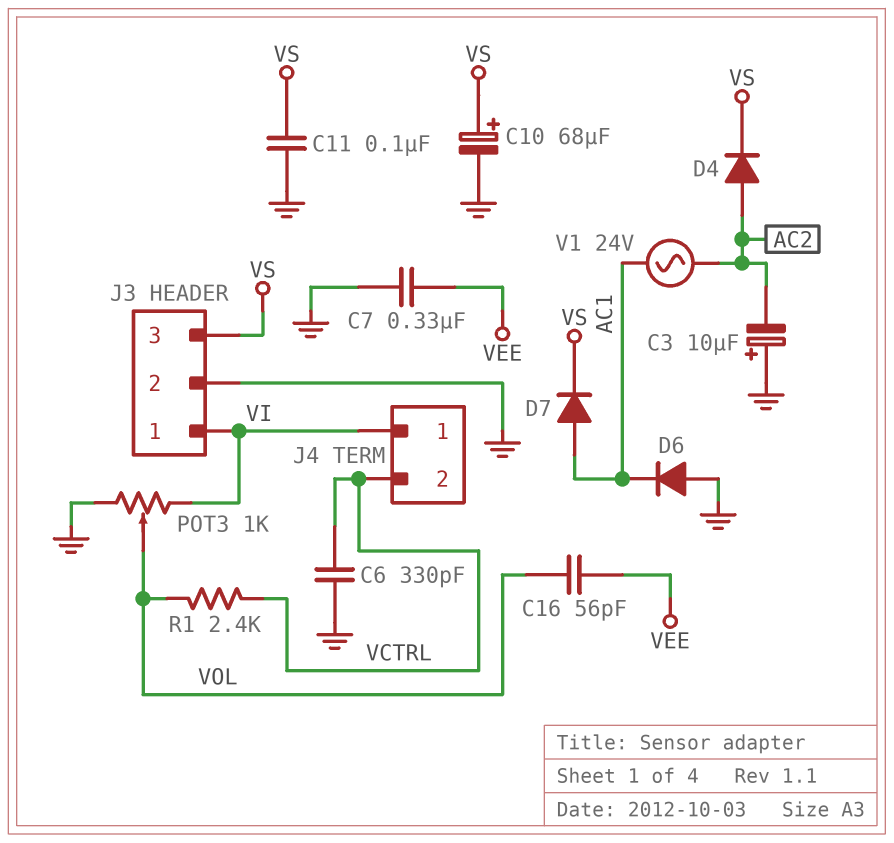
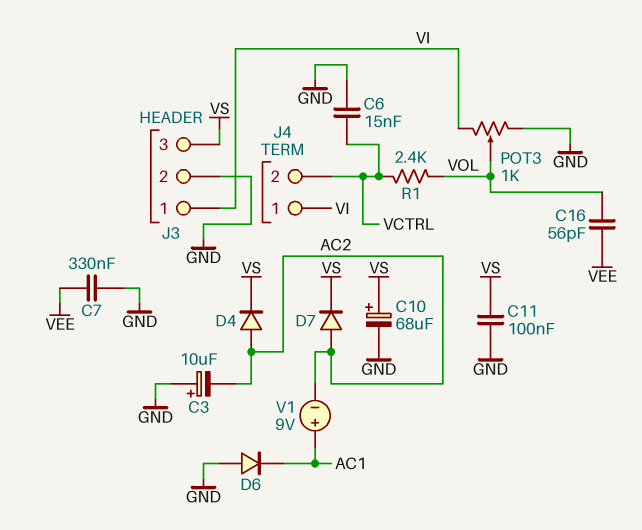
C6: 330pF (GND, VCTRL) -> 15nF (GND, VCTRL)
D7: diode (A AC1, K VS) -> diode (A AC2, K VS)
V1: AC 24V (AC1, AC2) -> 9V (plus AC1, minus AC2)

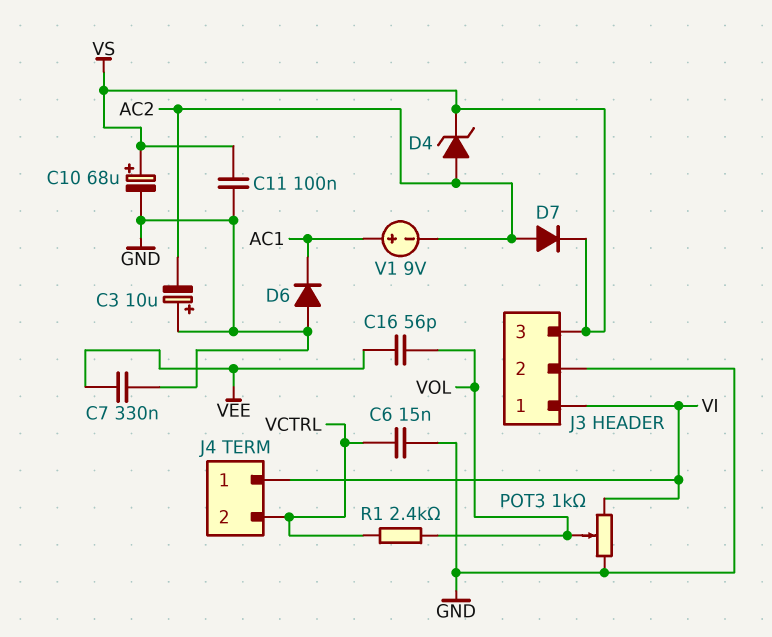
D4: diode (A AC2, K VS) -> zener (A AC2, K VS)

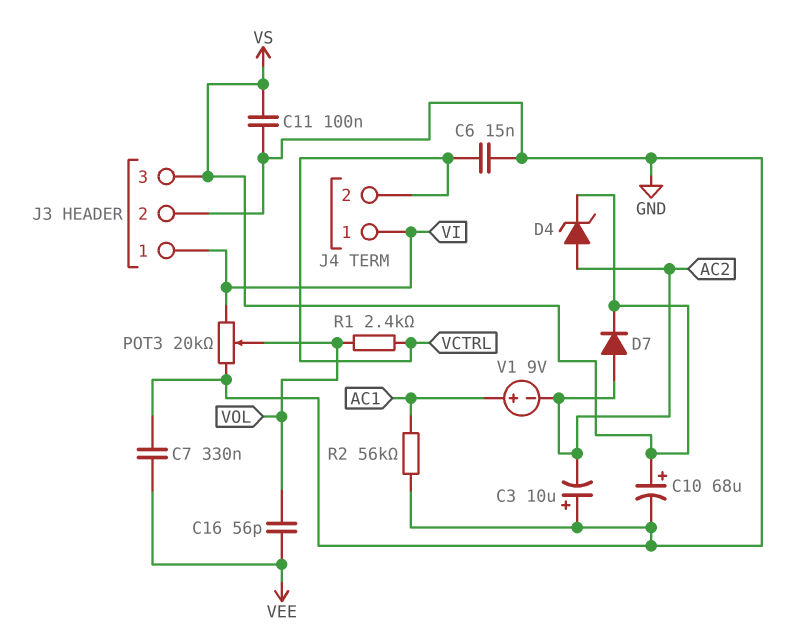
D6: diode (A GND, K AC1) -> none
POT3: 1k (GND, VI, wiper VOL) -> 20k (GND, VI, wiper VOL)
R2: none -> 56k (AC1, GND)

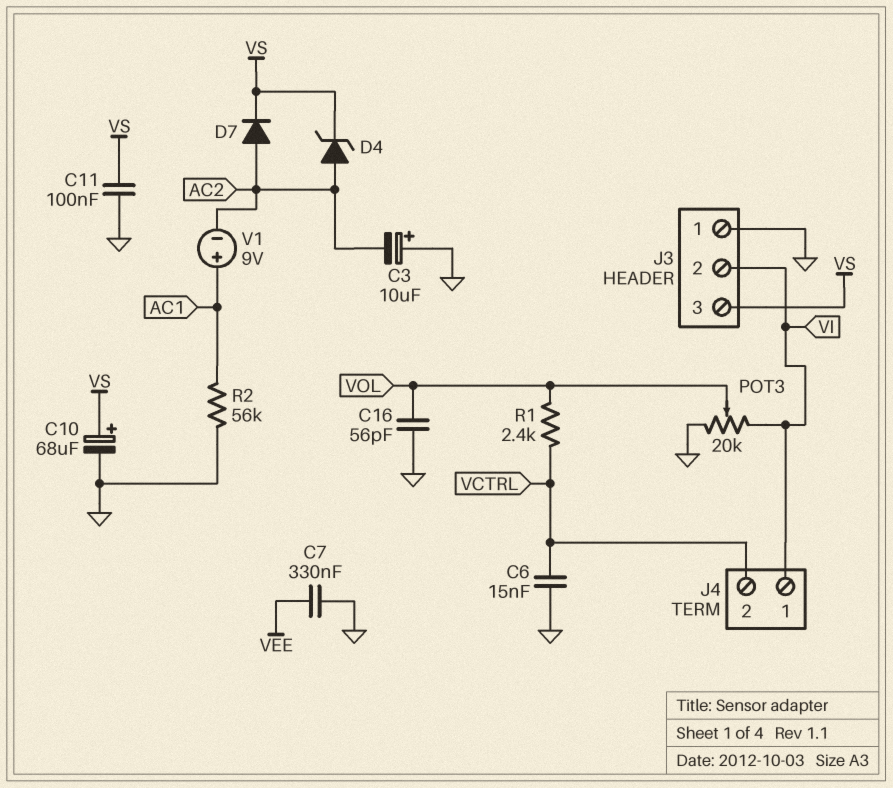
C16: 56pF (VEE, VOL) -> 56pF (GND, VOL)
J3 pin 1: VI -> GND
J3 pin 2: GND -> VI

